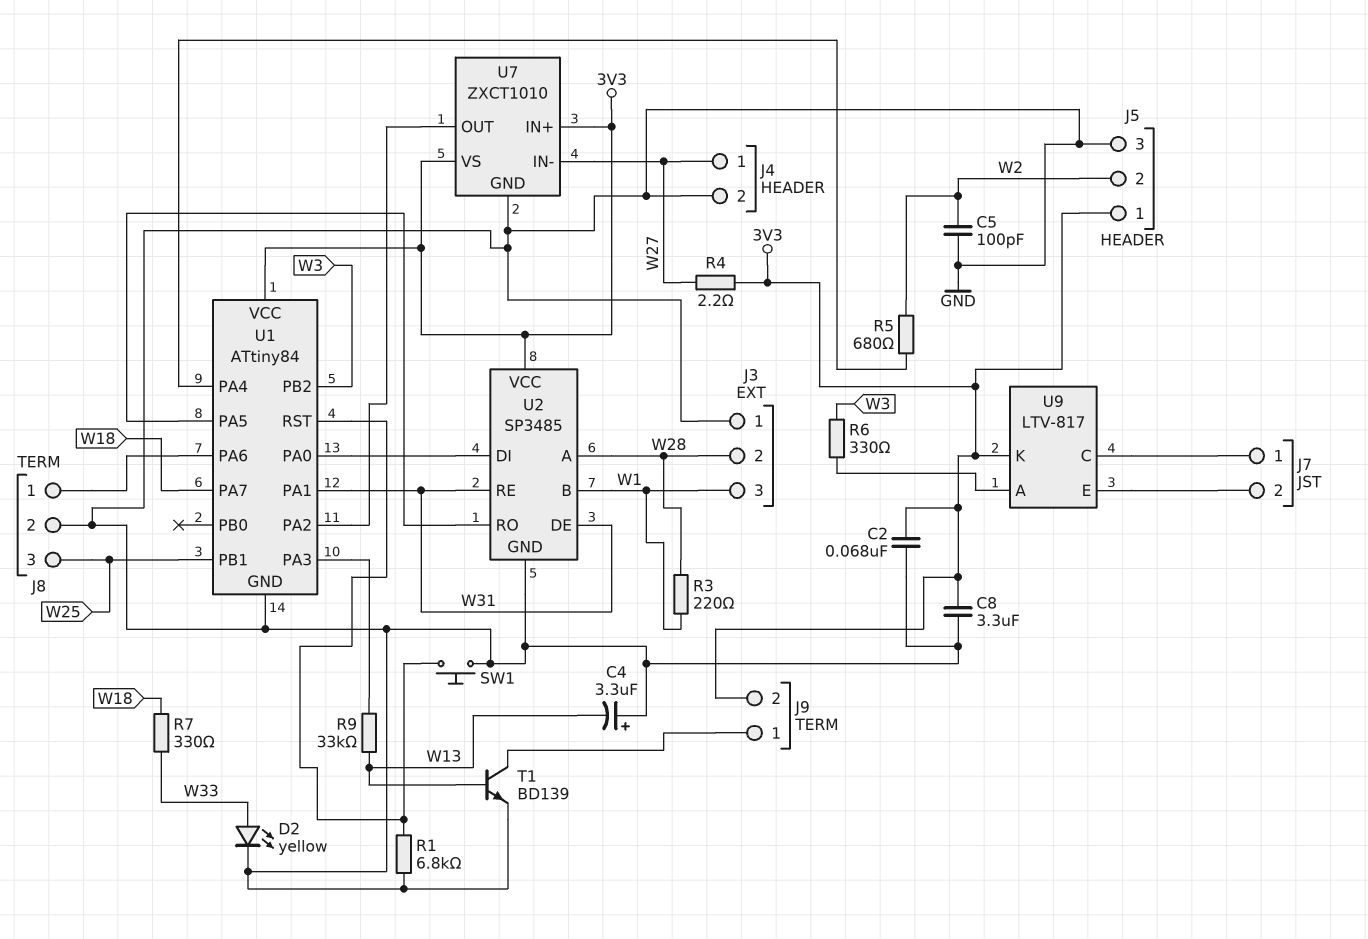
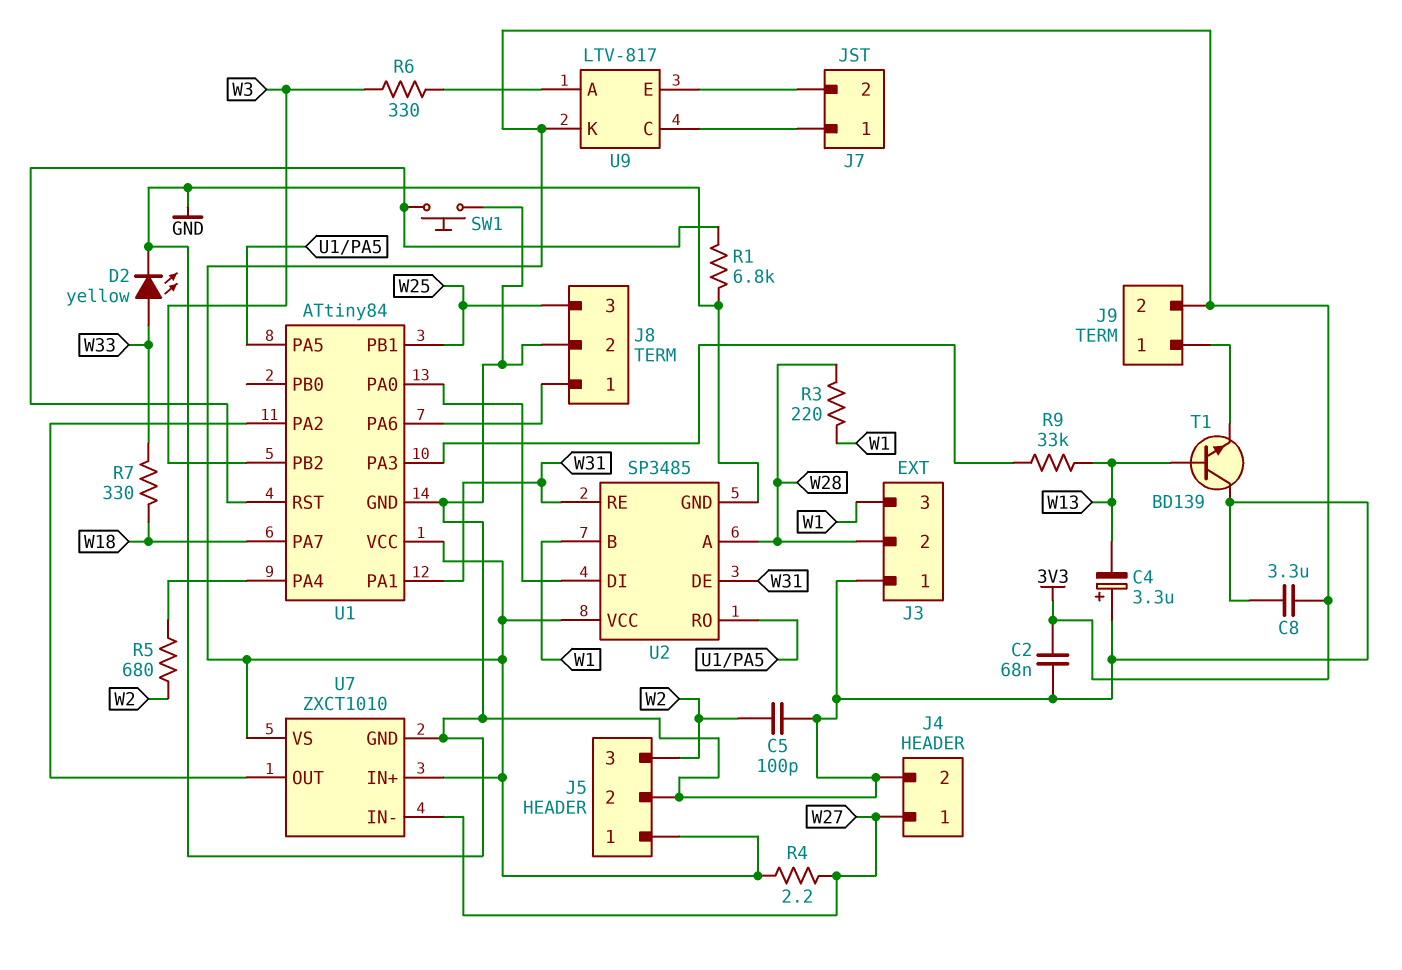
J5 pin 2: W2 -> GND
J5 pin 3: GND -> W2
T1: NPN BD139 (B W13, C J9/1, E GND) -> NPN BD139 (B W13, C GND, E J9/1)

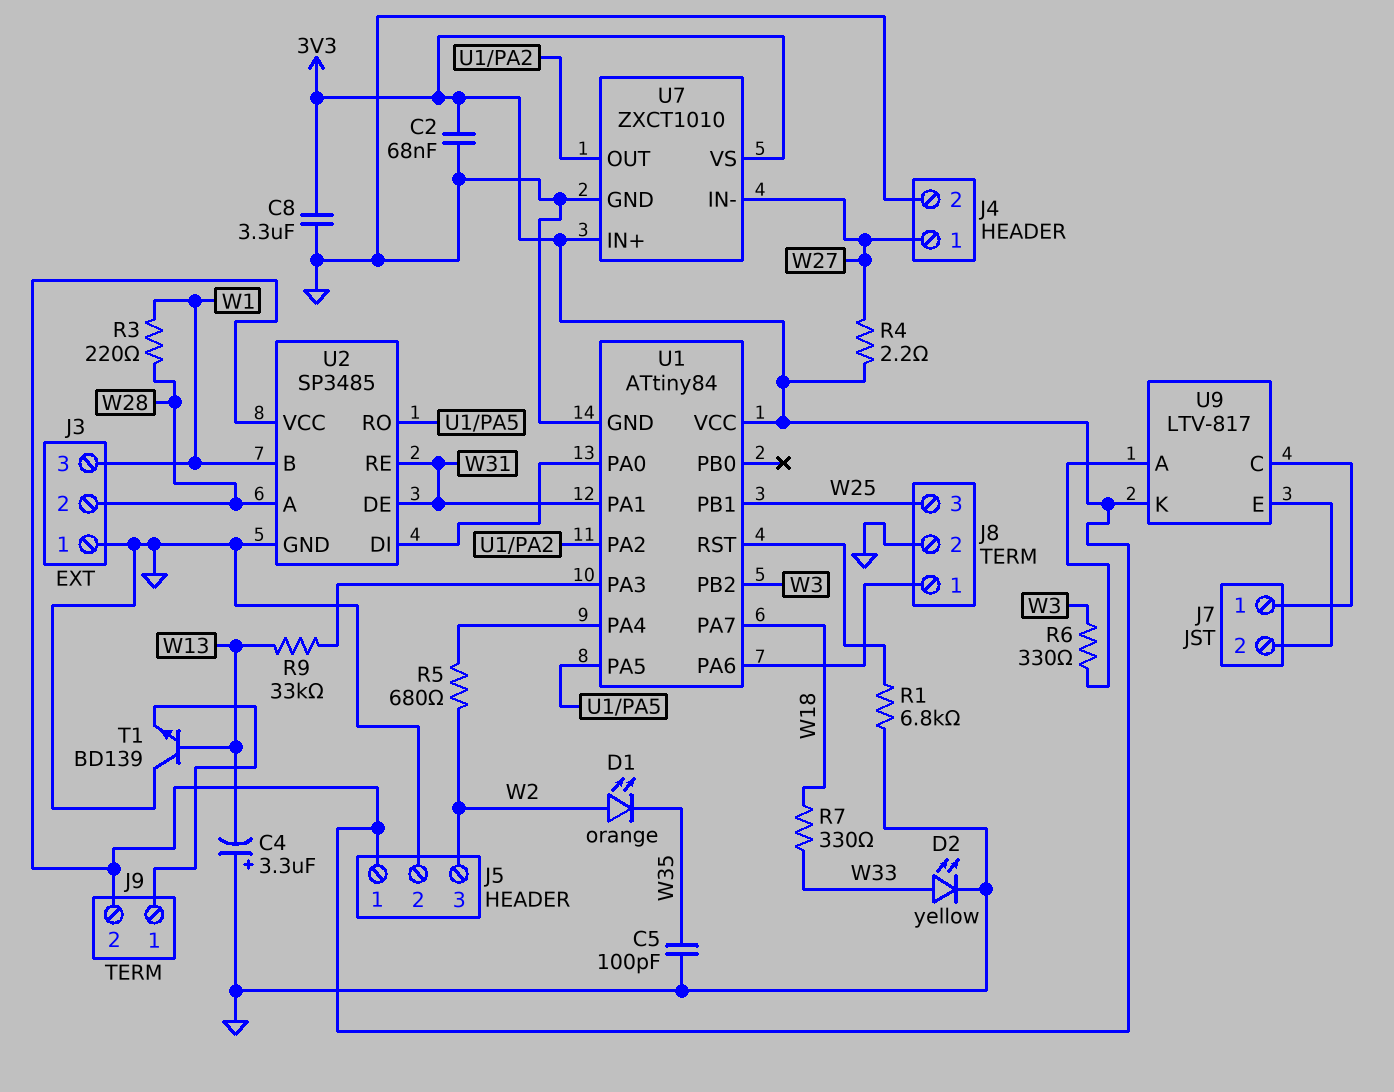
C5: 100pF (GND, W2) -> 100pF (GND, W35)
D1: none -> LED orange (A W2, K W35)
SW1: button (GND, U1/RST) -> none

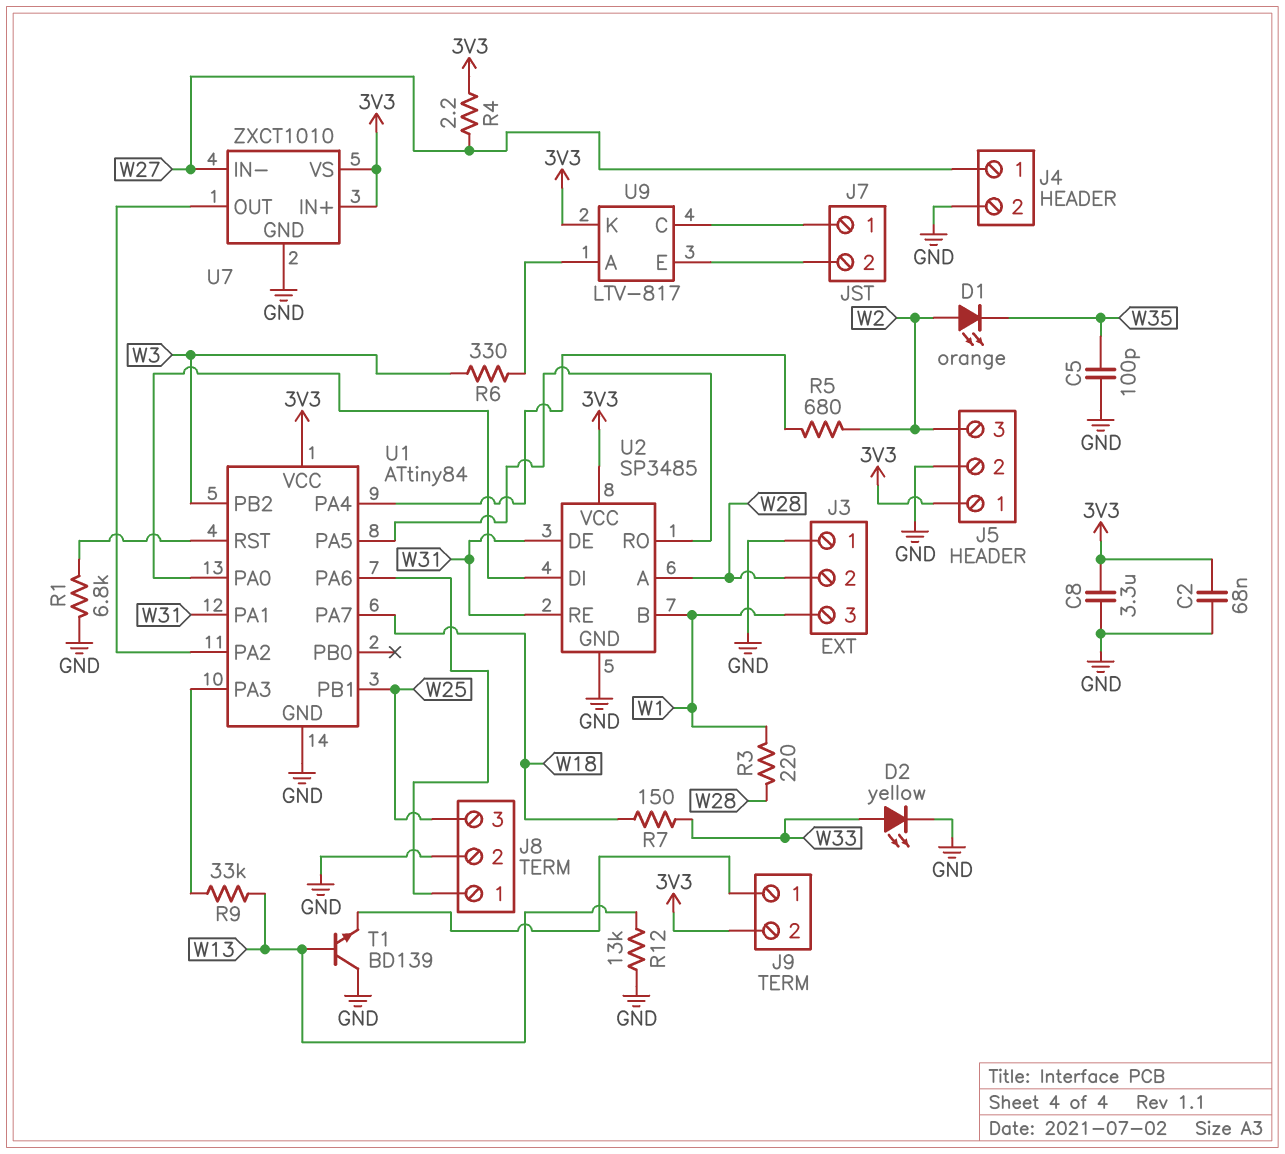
C4: 3.3uF (plus GND, minus W13) -> none
R7: 330 (W18, W33) -> 150 (W18, W33)
R12: none -> 13k (GND, W13)

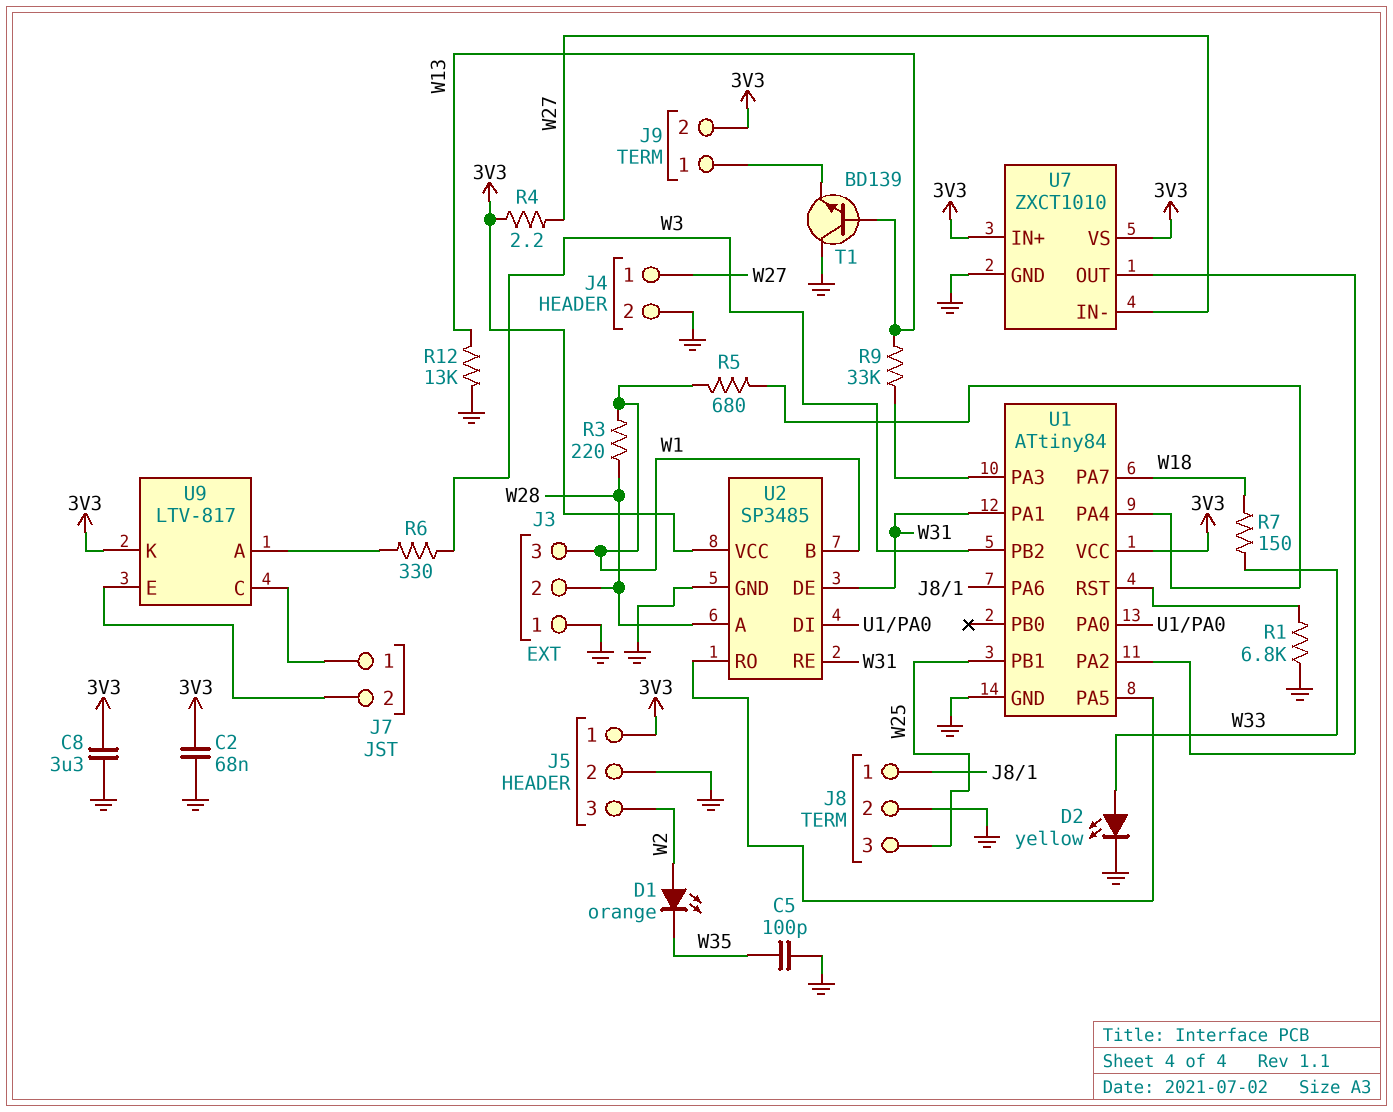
R5: 680 (U1/PA4, W2) -> 680 (U1/PA4, W1)

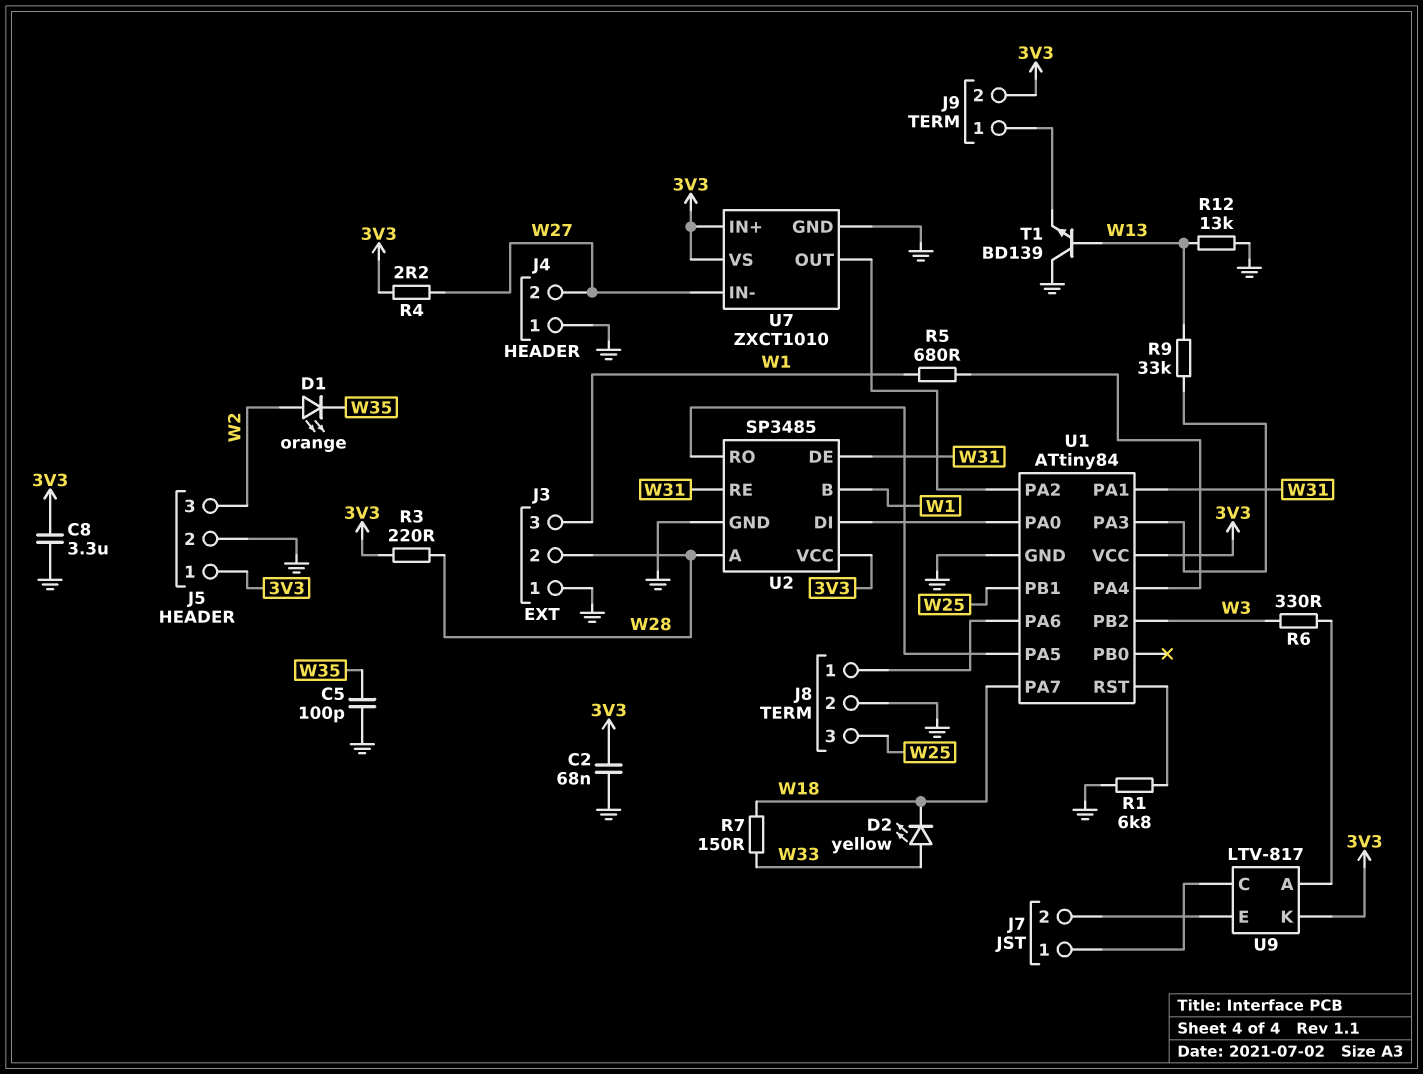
D2: LED yellow (A W33, K GND) -> LED yellow (A W33, K W18)
J4 pin 1: W27 -> GND
J4 pin 2: GND -> W27
R3: 220 (W1, W28) -> 220 (3V3, W28)

